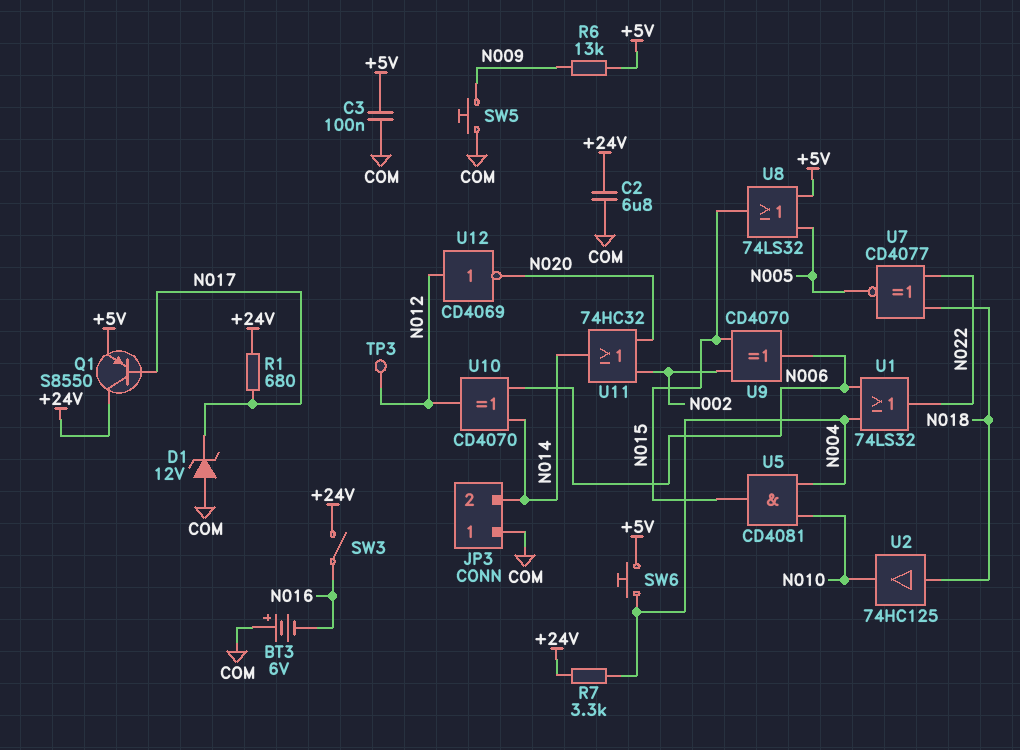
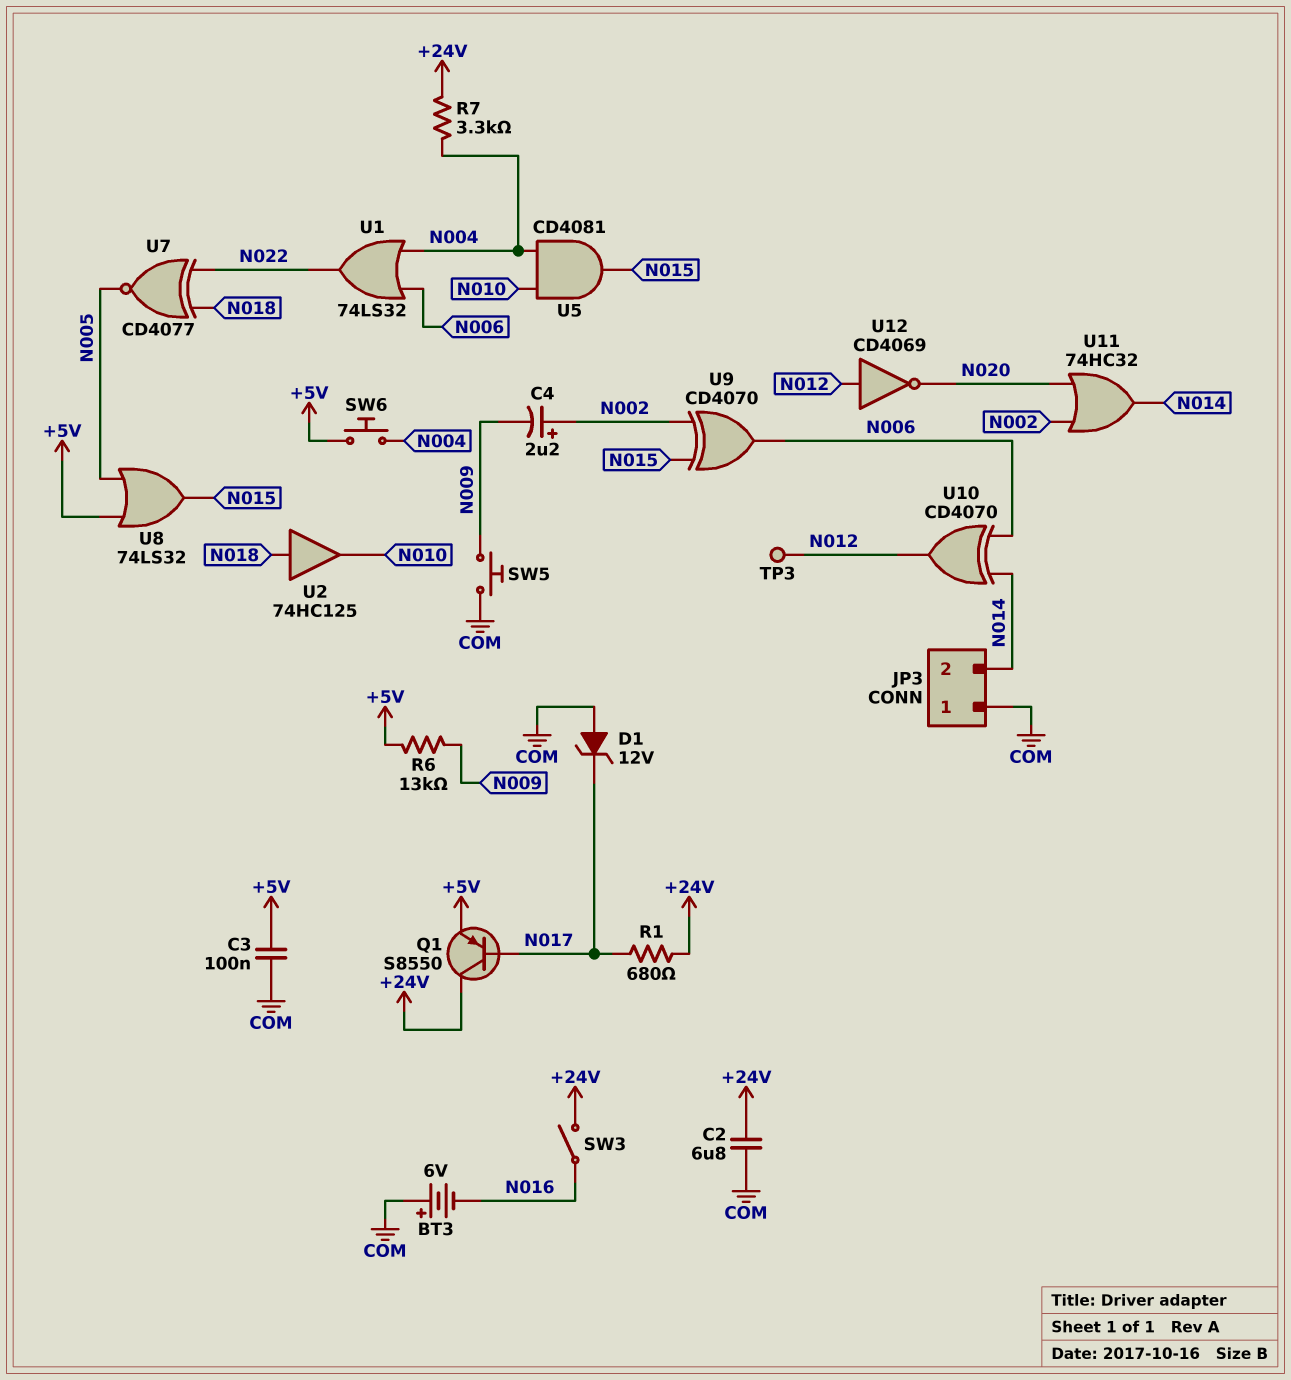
C4: none -> 2.2uF (plus N002, minus N009)

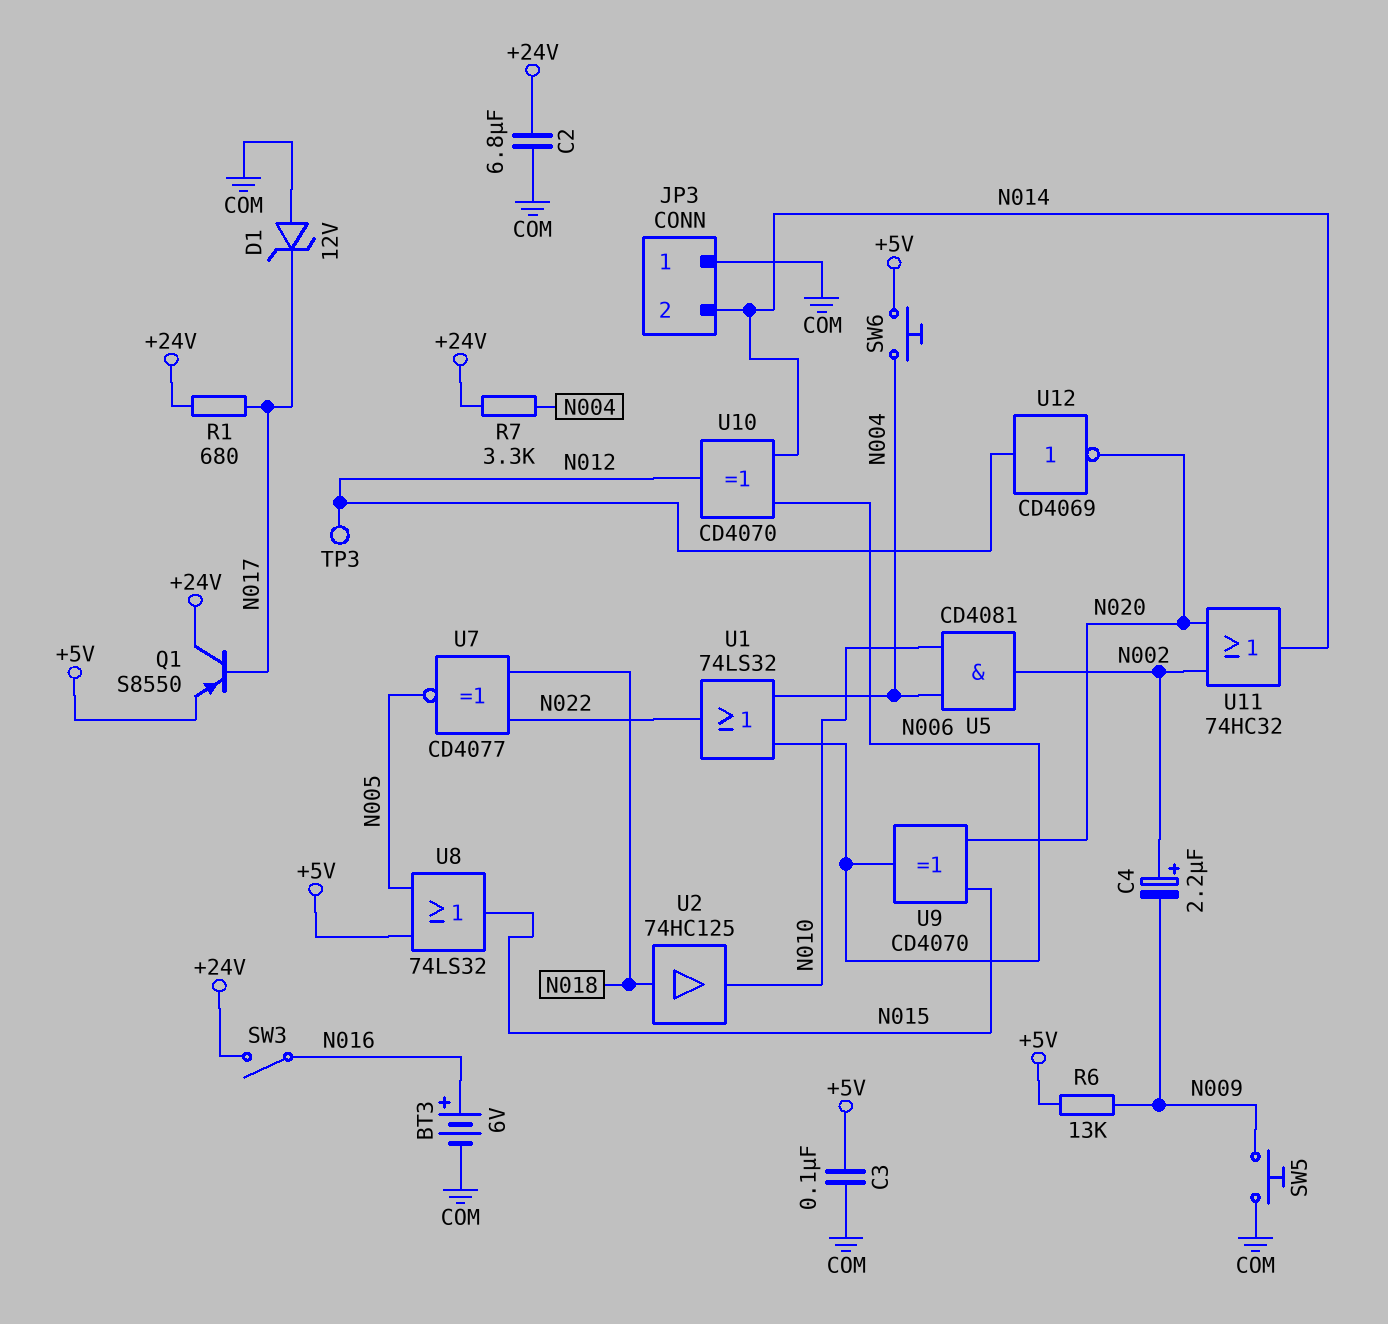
BT3: 6V (plus COM, minus N016) -> 6V (plus N016, minus COM)
U5: AND CD4081 (in N004, in N010, out N015) -> AND CD4081 (in N004, in N010, out N002)
U9: XOR CD4070 (in N002, in N015, out N006) -> XOR CD4070 (in N015, in N020, out N006)

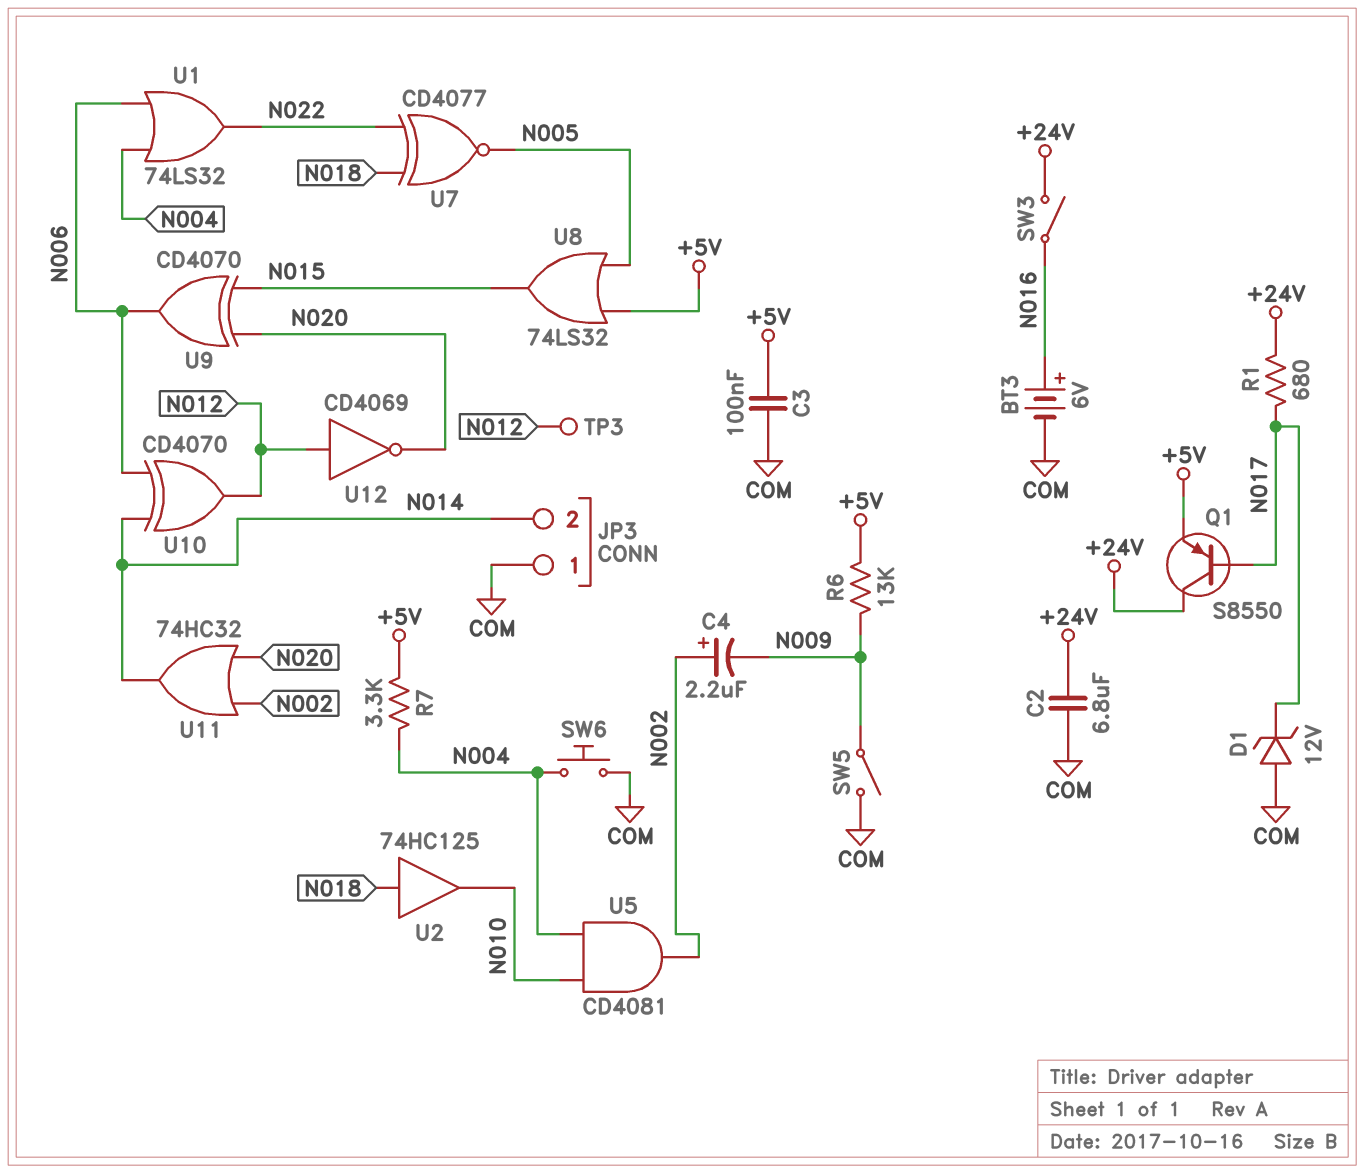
R7: 3.3k (+24V, N004) -> 3.3k (+5V, N004)
SW5: button (COM, N009) -> switch (COM, N009)
SW6: button (+5V, N004) -> button (COM, N004)

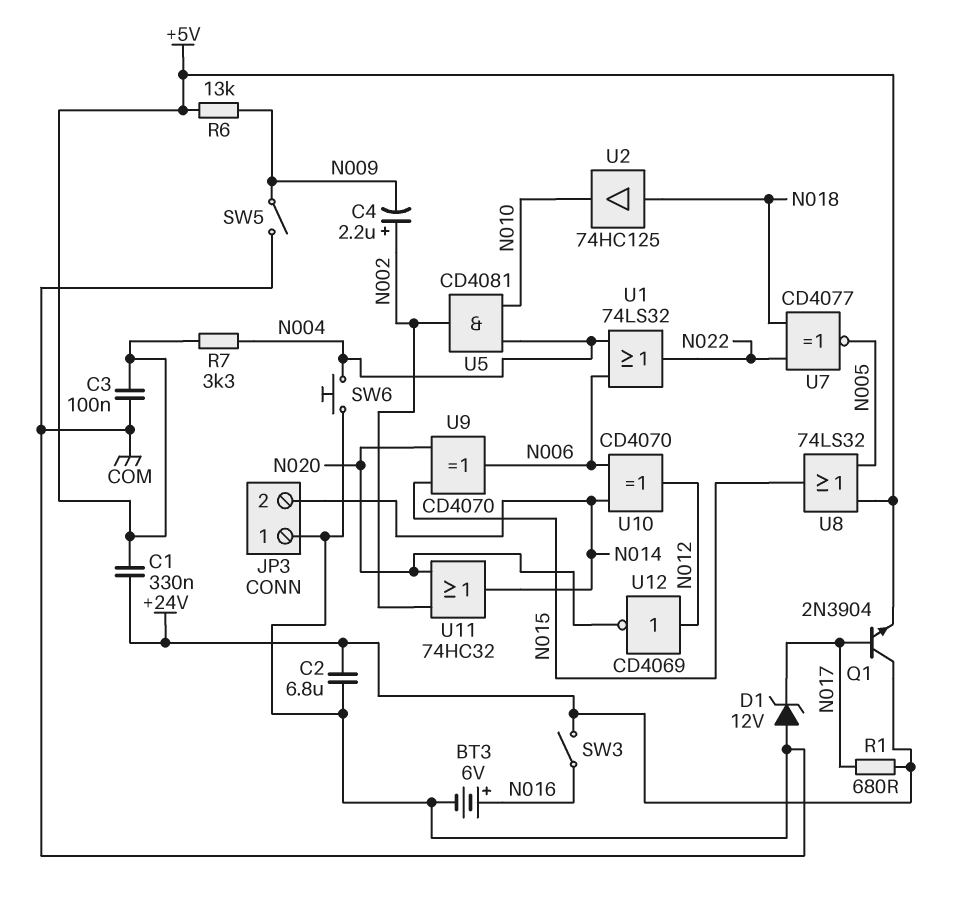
C1: none -> 330nF (+5V, +24V)
Q1: PNP S8550 (B N017, C +24V, E +5V) -> NPN 2N3904 (B N017, C +24V, E +5V)
TP3: test point (N012) -> none

